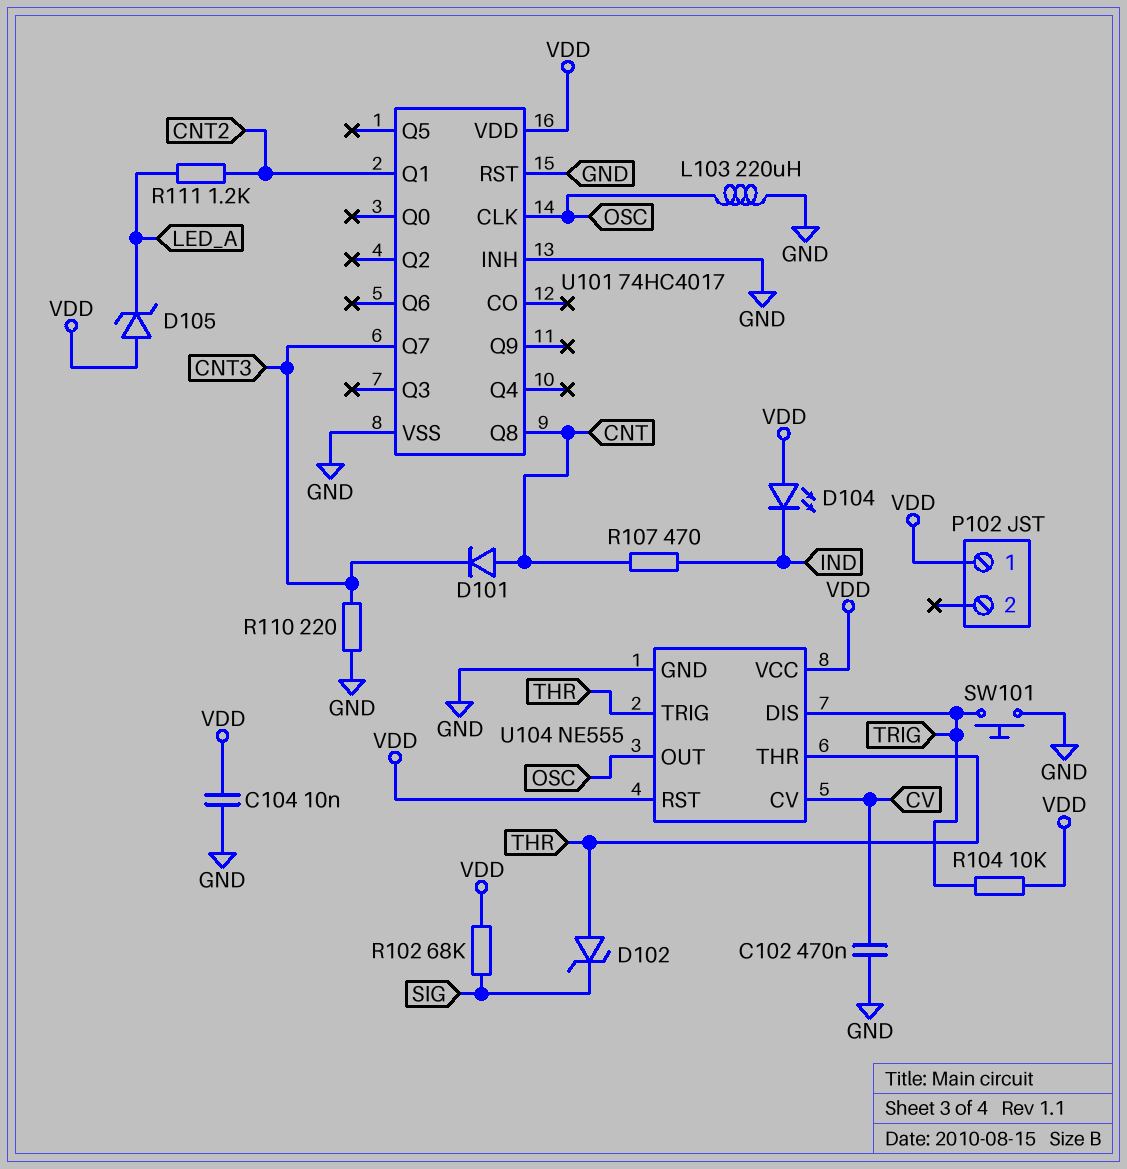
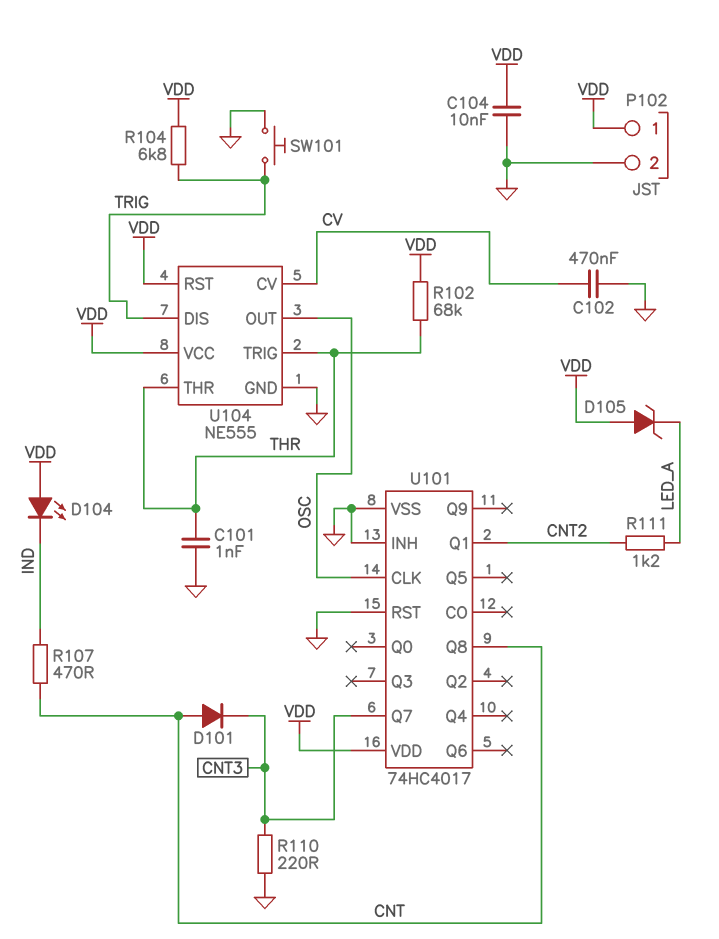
C101: none -> 1nF (GND, THR)
D102: zener (A THR, K SIG) -> none
L103: 220uH (GND, OSC) -> none
P102 pin 2: none -> GND
R102: 68k (SIG, VDD) -> 68k (THR, VDD)
R104: 10k (TRIG, VDD) -> 6.8k (TRIG, VDD)

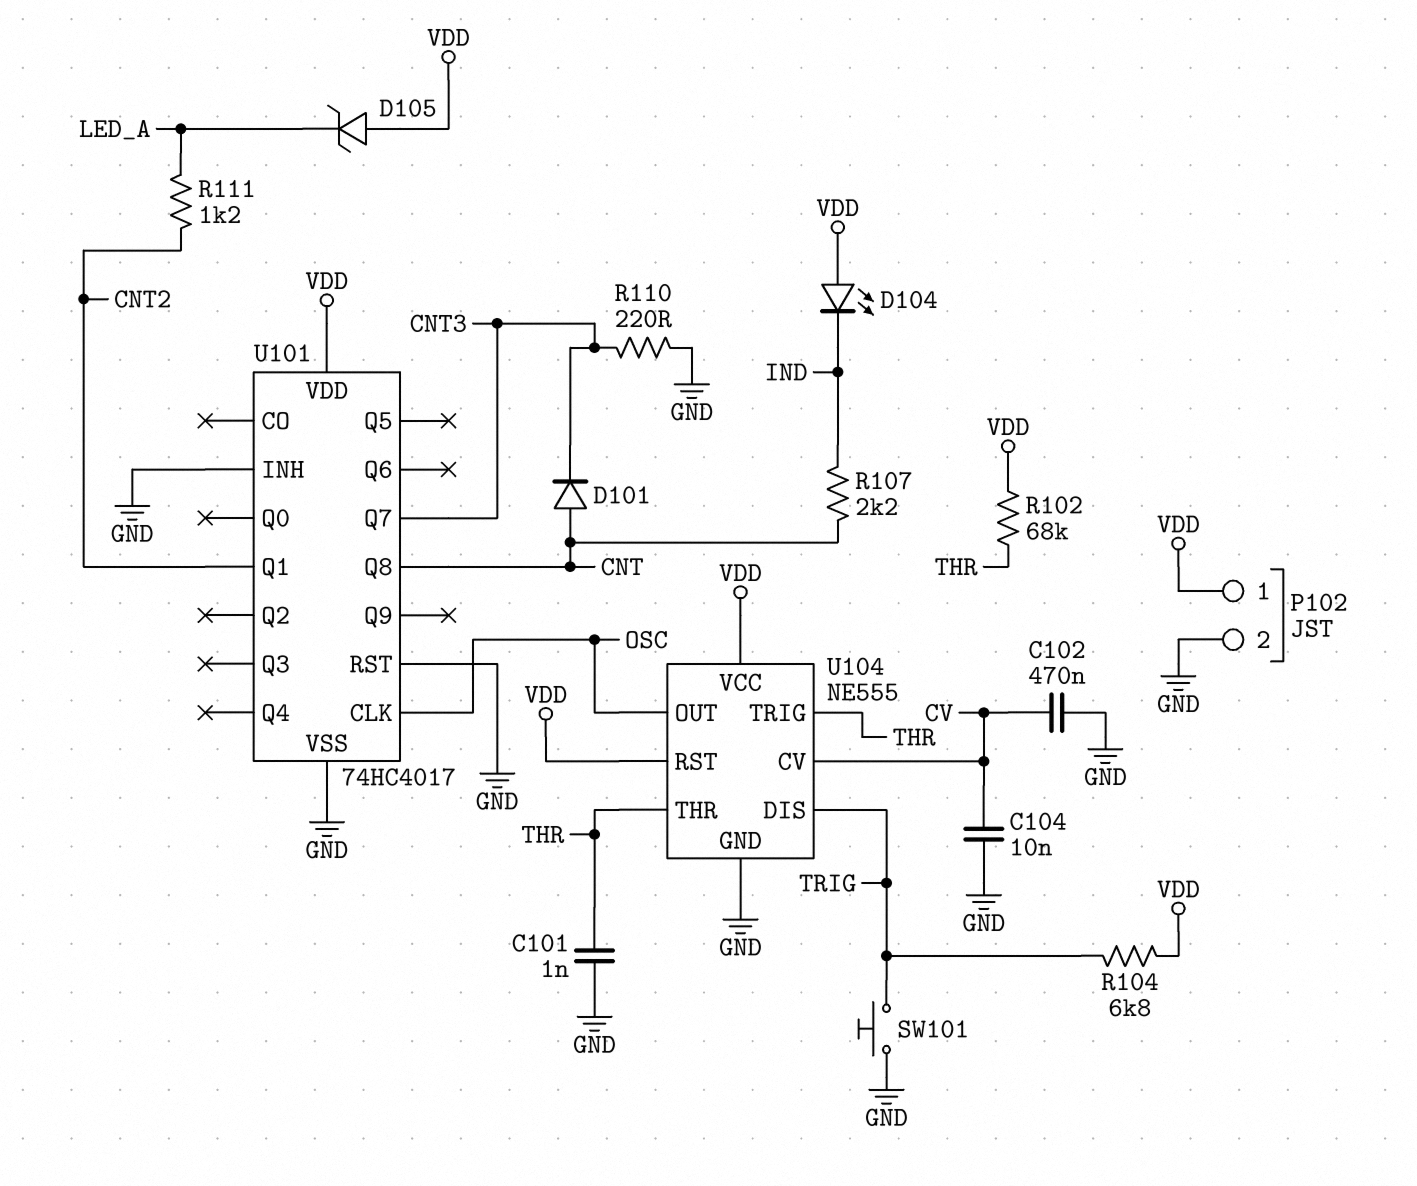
C104: 10nF (GND, VDD) -> 10nF (CV, GND)
R107: 470 (CNT, IND) -> 2.2k (CNT, IND)

